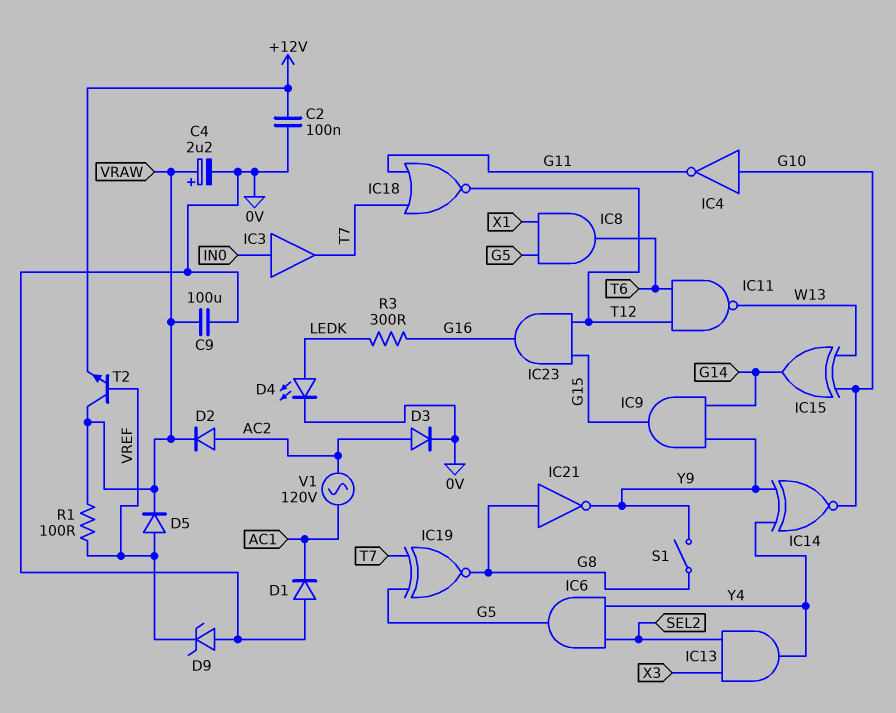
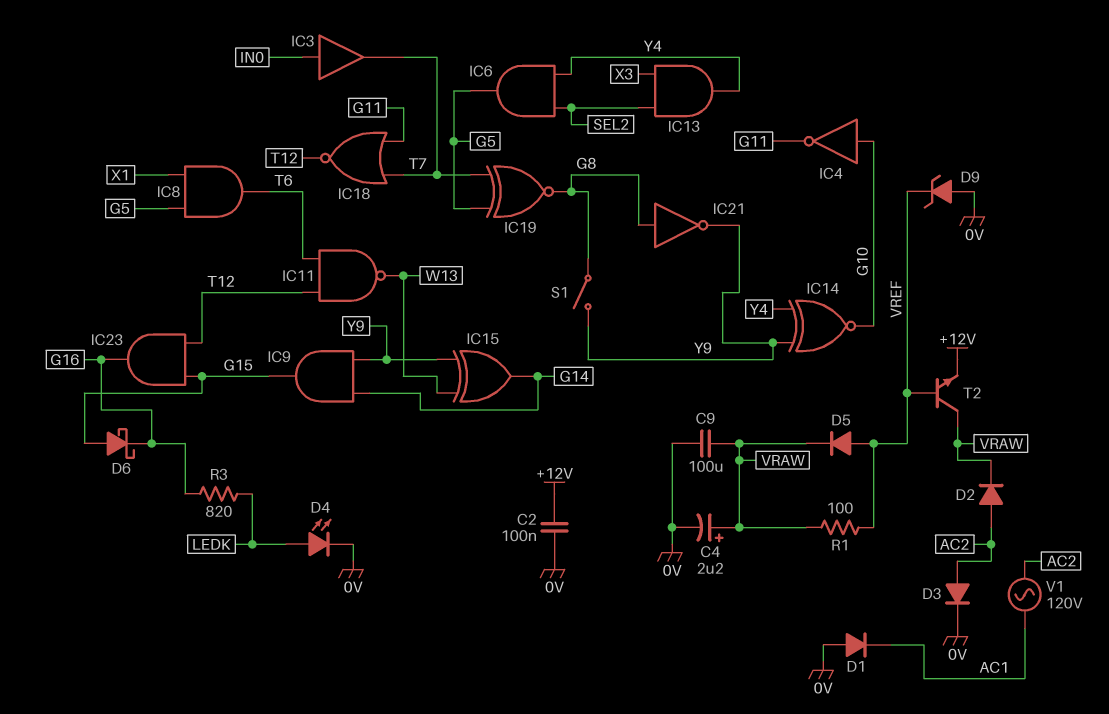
D6: none -> schottky (A G15, K G16)
IC15: XOR (in G10, in W13, out G14) -> XOR (in W13, in Y9, out G14)
R3: 300 (G16, LEDK) -> 820 (G16, LEDK)

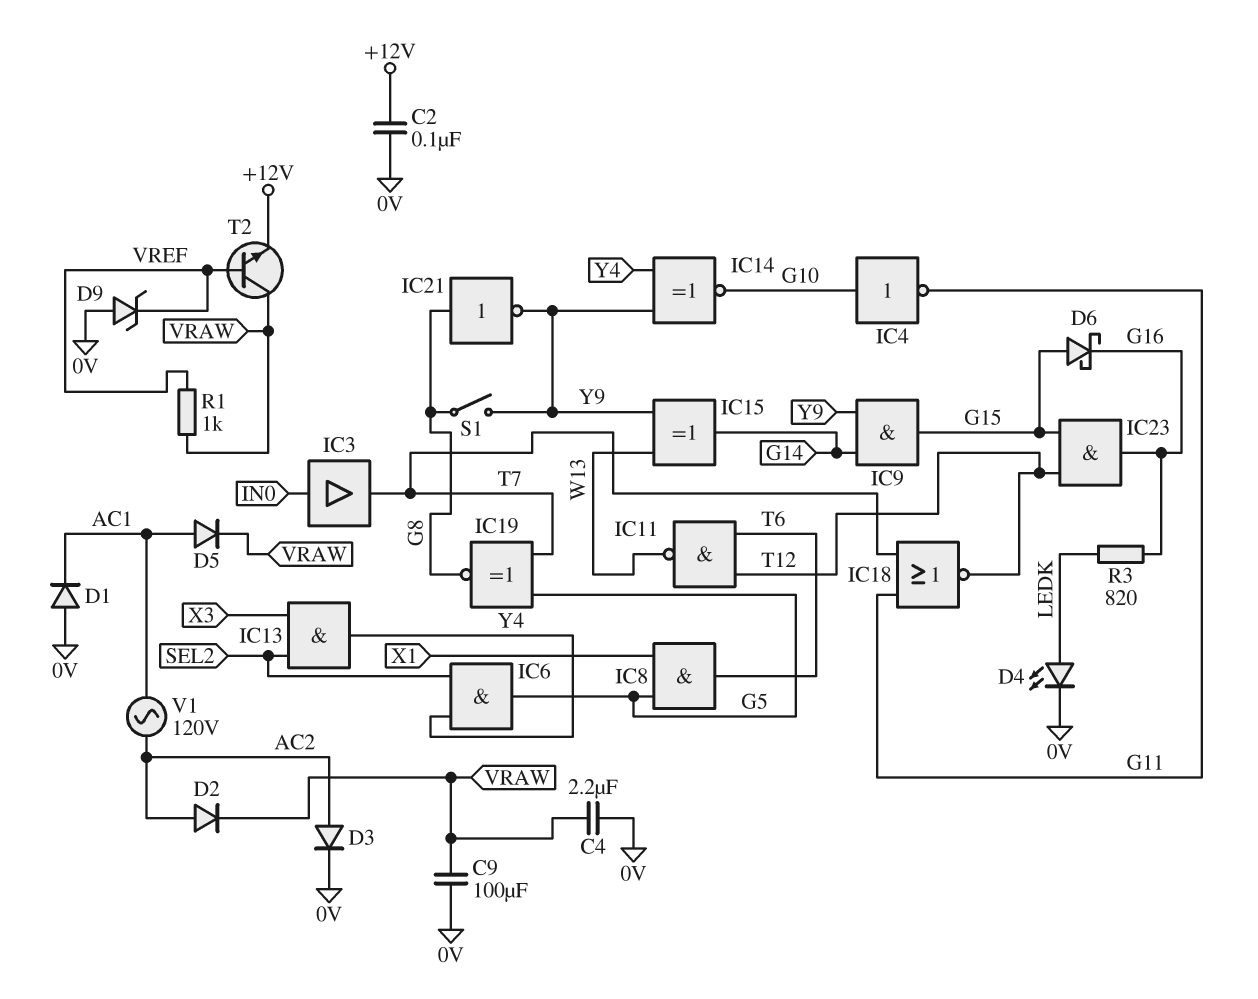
C4: 2.2uF (plus VRAW, minus 0V) -> 2.2uF (0V, VRAW)
D5: diode (A VREF, K VRAW) -> diode (A AC1, K VRAW)
R1: 100 (VRAW, VREF) -> 1k (VRAW, VREF)

